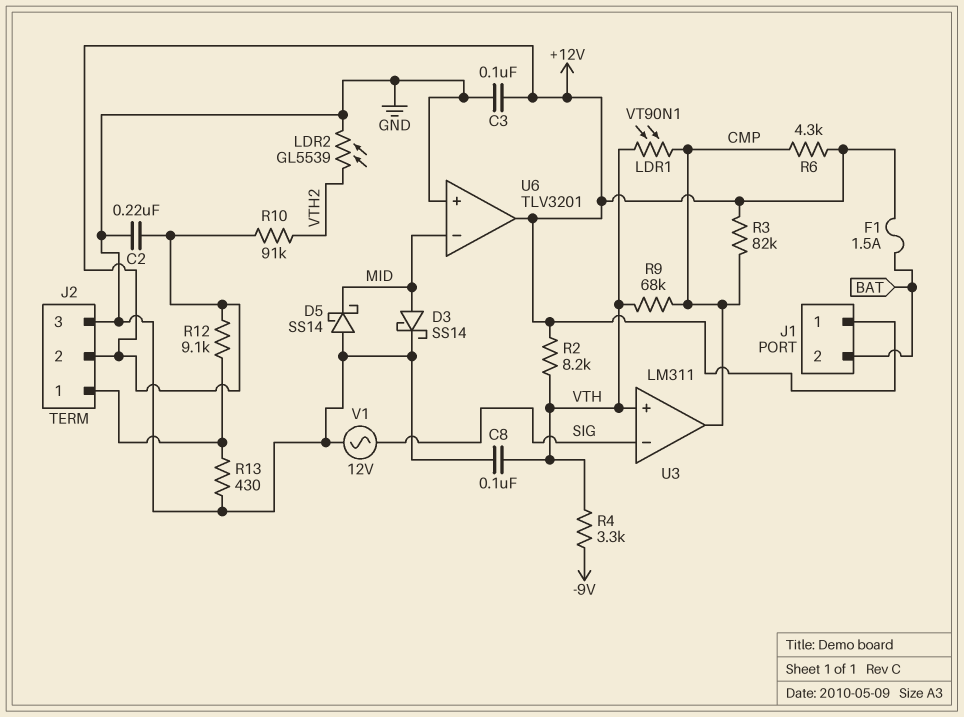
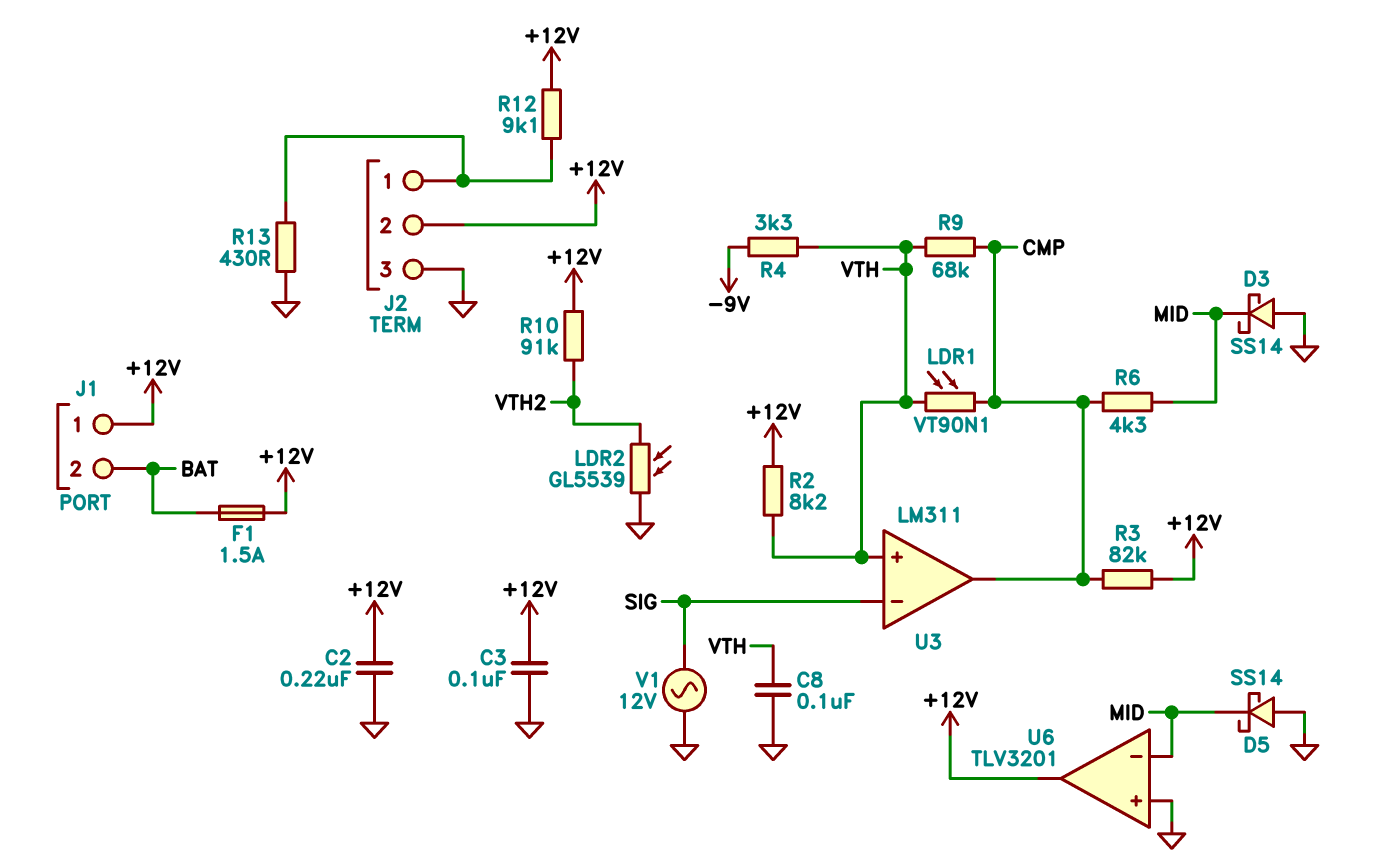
D3: schottky SS14 (A MID, K GND) -> schottky SS14 (A GND, K MID)
R6: 4.3k (+12V, CMP) -> 4.3k (CMP, MID)

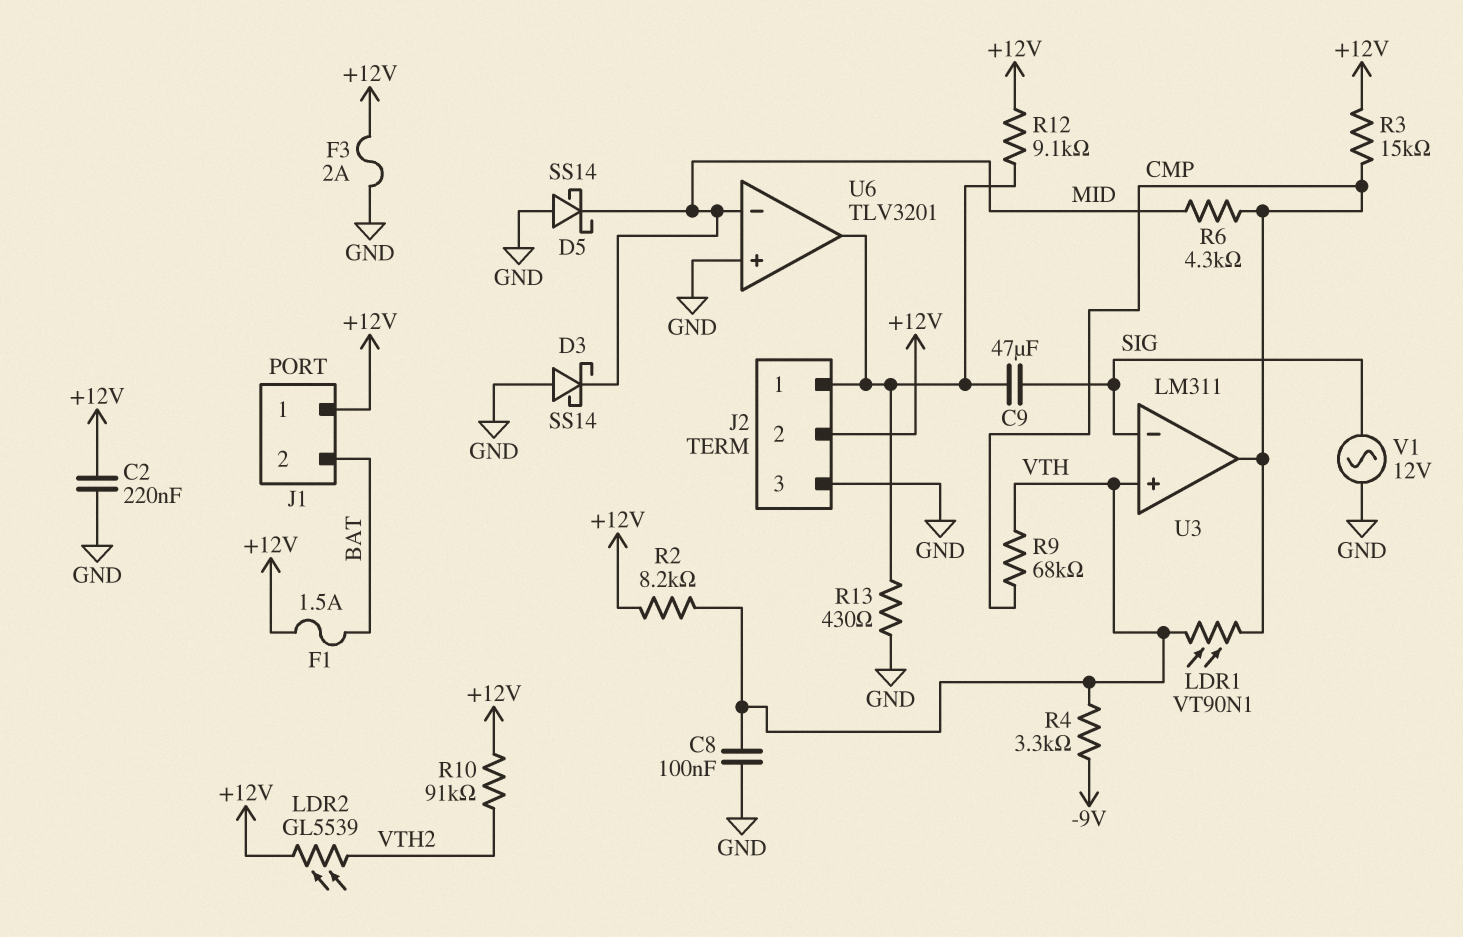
C3: 100nF (+12V, GND) -> none
C9: none -> 47uF (J2/1, SIG)
F3: none -> 2A (+12V, GND)
LDR2: GL5539 (GND, VTH2) -> GL5539 (+12V, VTH2)
R3: 82k (+12V, CMP) -> 15k (+12V, CMP)
U6 pin out: +12V -> J2/1

